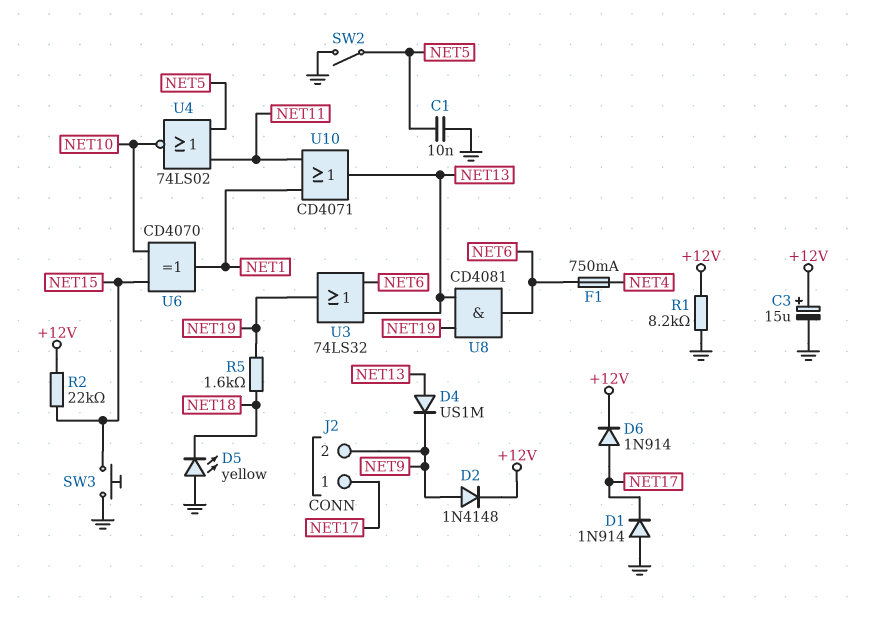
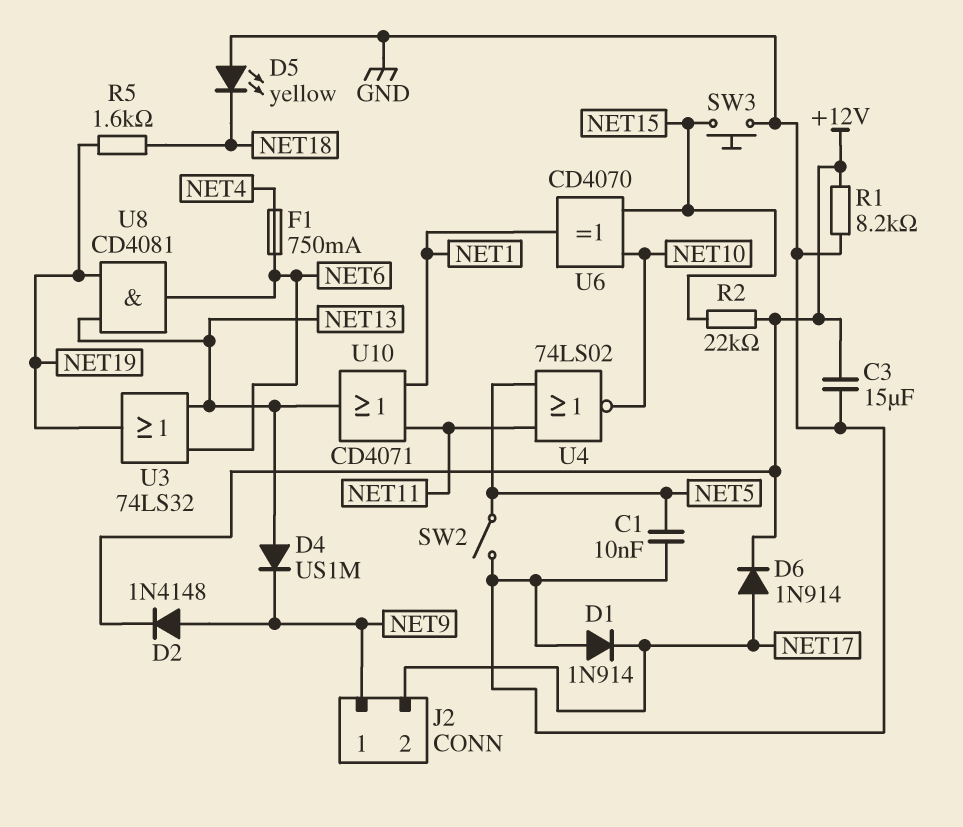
C3: 15uF (plus +12V, minus GND) -> 15uF (+12V, GND)
J2 pin 1: NET17 -> NET9
J2 pin 2: NET9 -> NET17

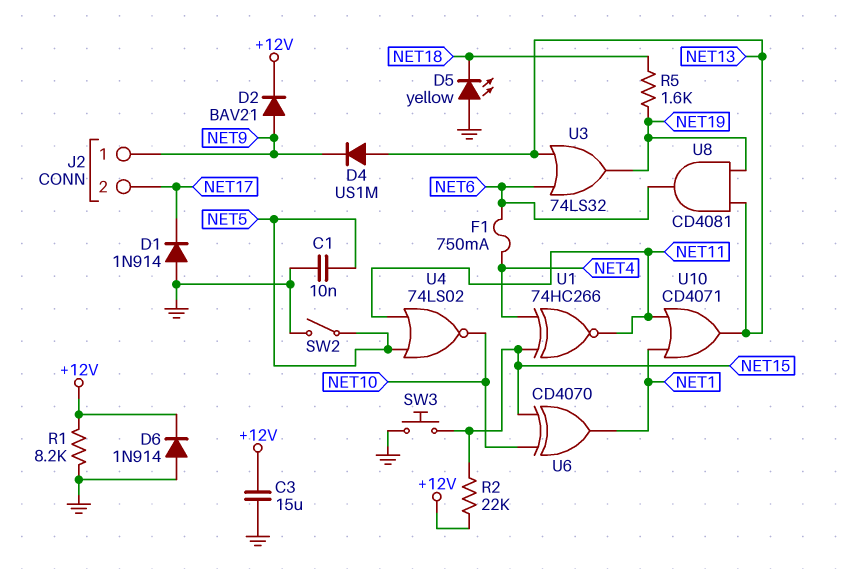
D2: diode 1N4148 (A NET9, K +12V) -> diode BAV21 (A NET9, K +12V)
D6: diode 1N914 (A NET17, K +12V) -> diode 1N914 (A GND, K +12V)
U1: none -> XNOR 74HC266 (in NET4, in NET15, out NET11)

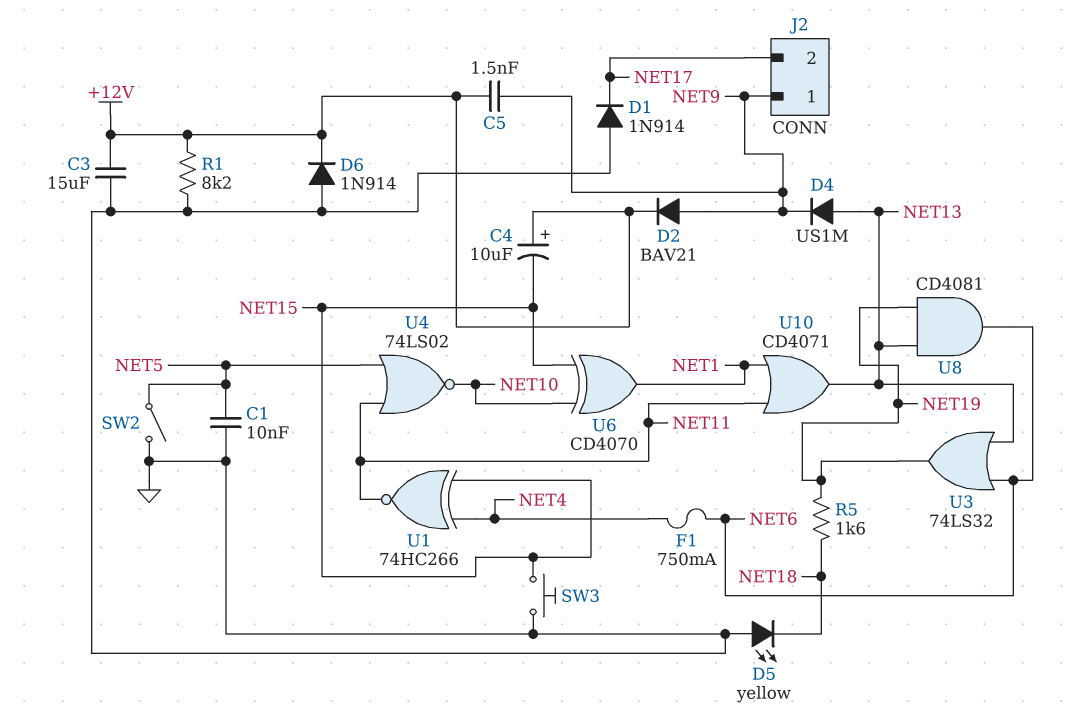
C4: none -> 10uF (plus +12V, minus NET15)
C5: none -> 1.5nF (+12V, NET9)
R2: 22k (+12V, NET15) -> none

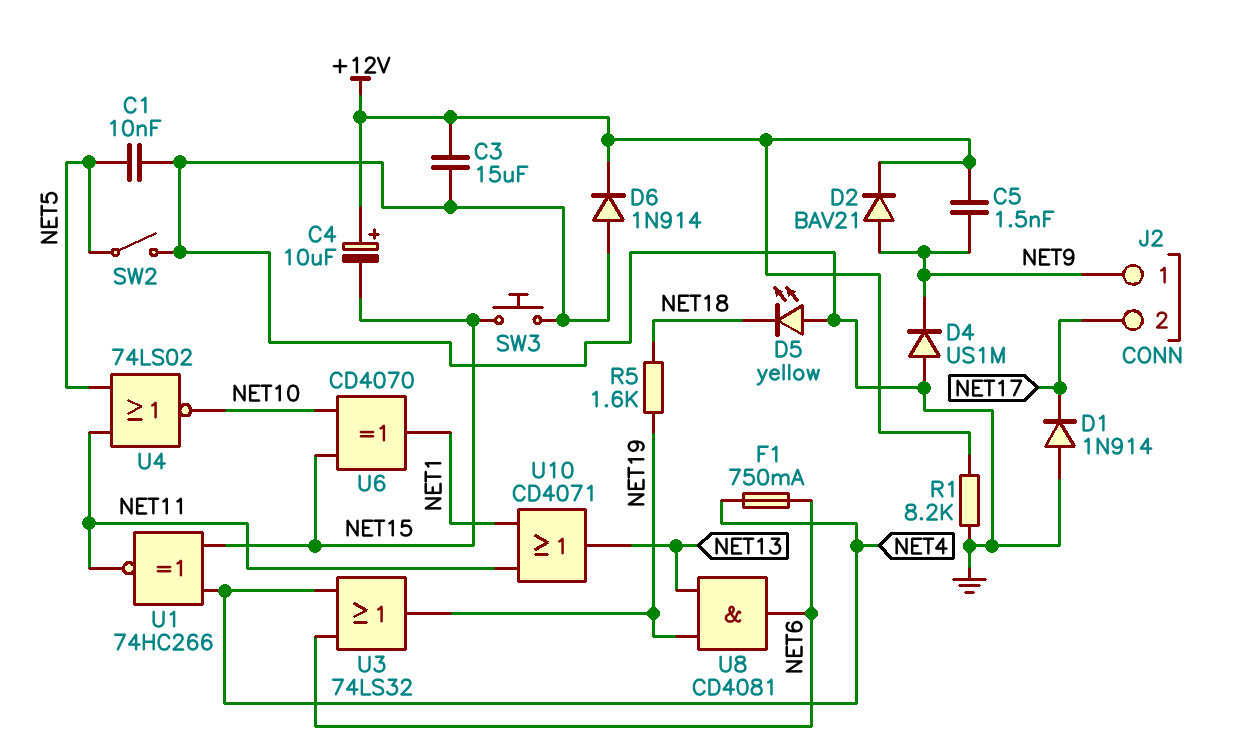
D4: diode US1M (A NET13, K NET9) -> diode US1M (A GND, K NET9)
U3: OR 74LS32 (in NET6, in NET13, out NET19) -> OR 74LS32 (in NET4, in NET6, out NET19)

